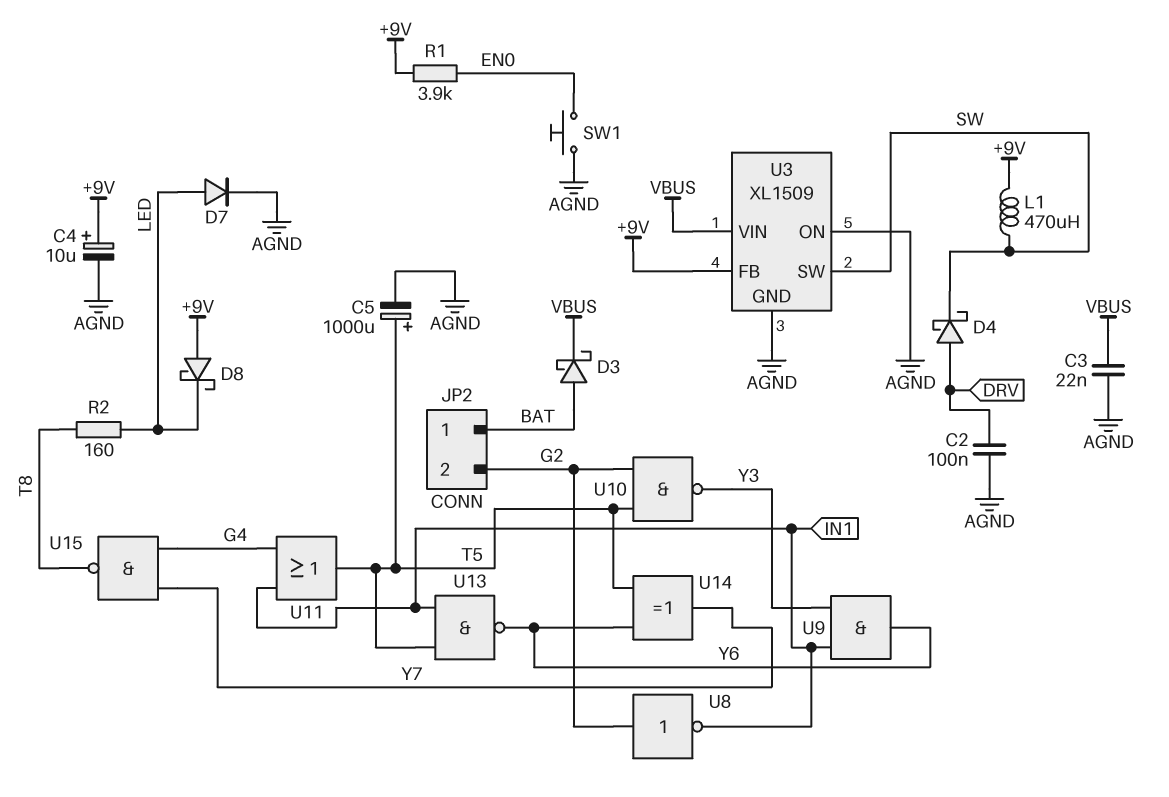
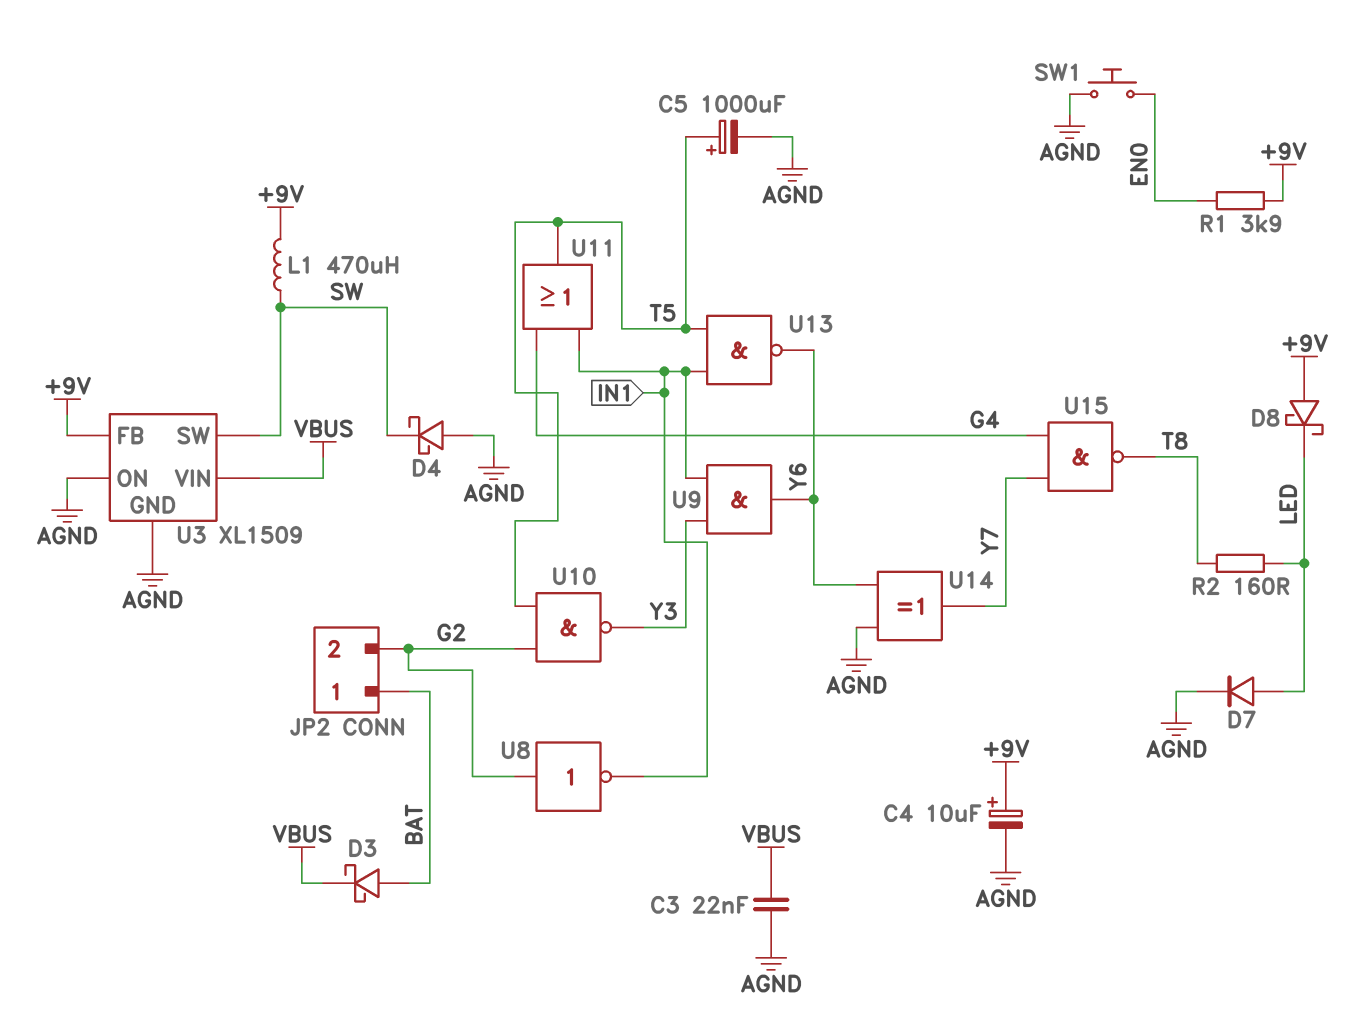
C2: 100nF (AGND, DRV) -> none
D4: schottky (A DRV, K SW) -> schottky (A AGND, K SW)
U14: XOR (in T5, in Y6, out Y7) -> XOR (in AGND, in Y6, out Y7)

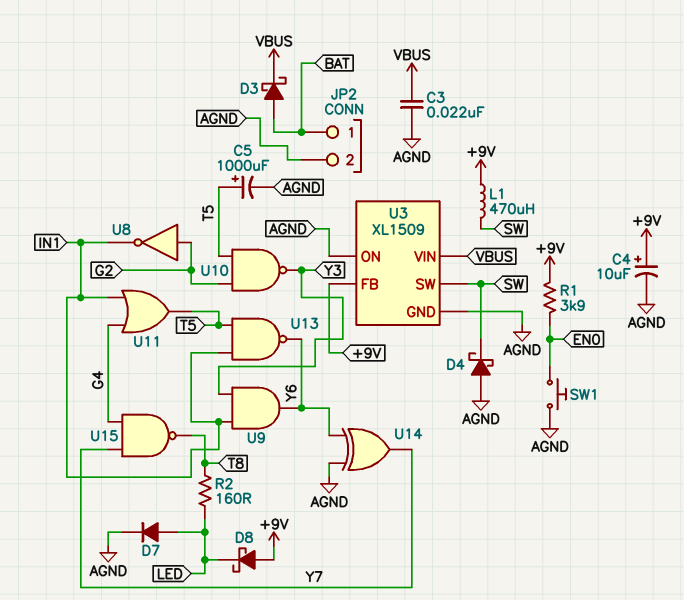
JP2 pin 2: G2 -> AGND

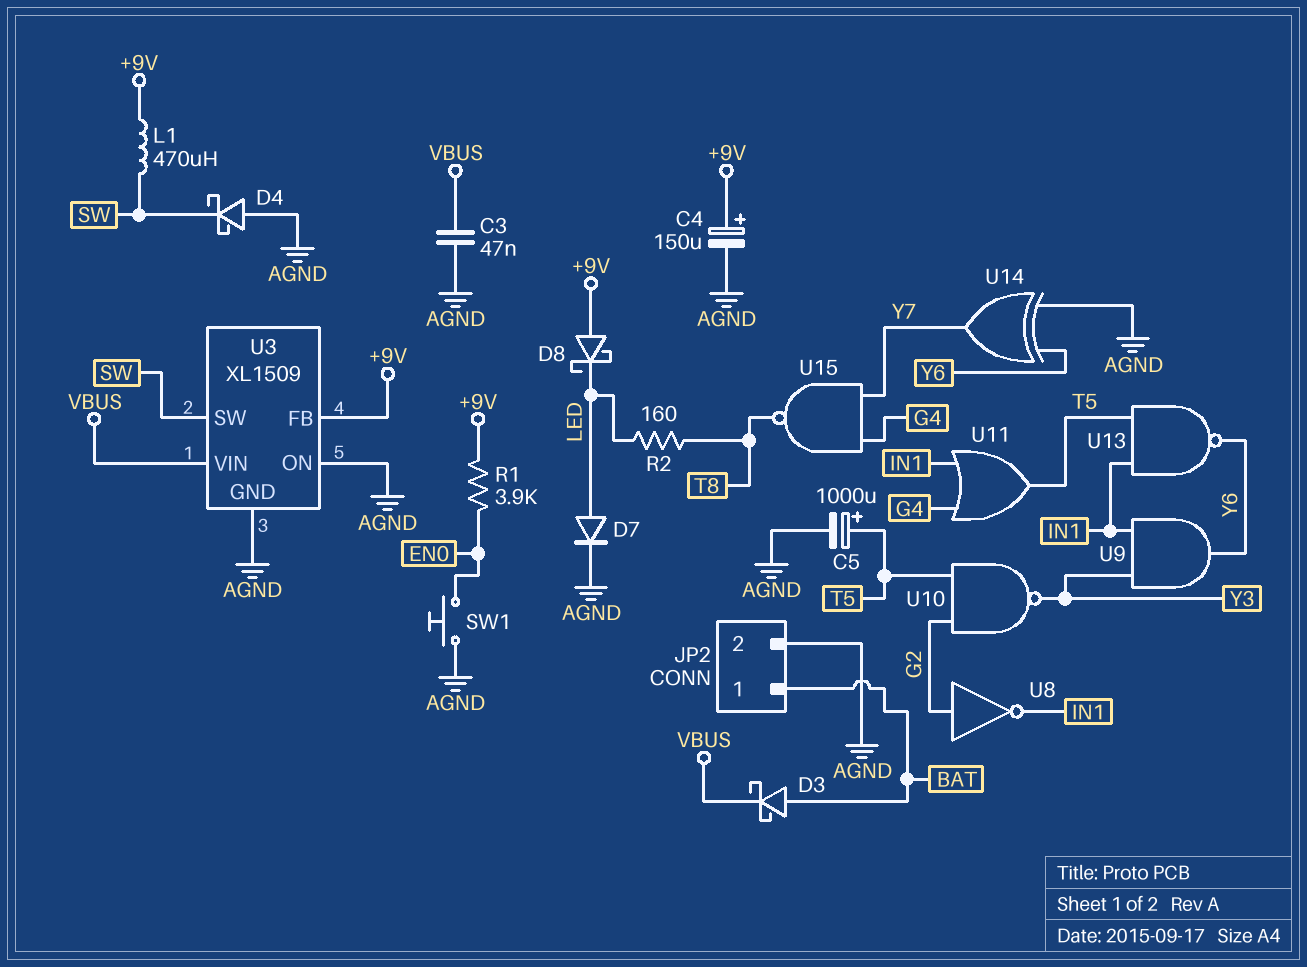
C3: 22nF (AGND, VBUS) -> 47nF (AGND, VBUS)
C4: 10uF (plus +9V, minus AGND) -> 150uF (plus +9V, minus AGND)

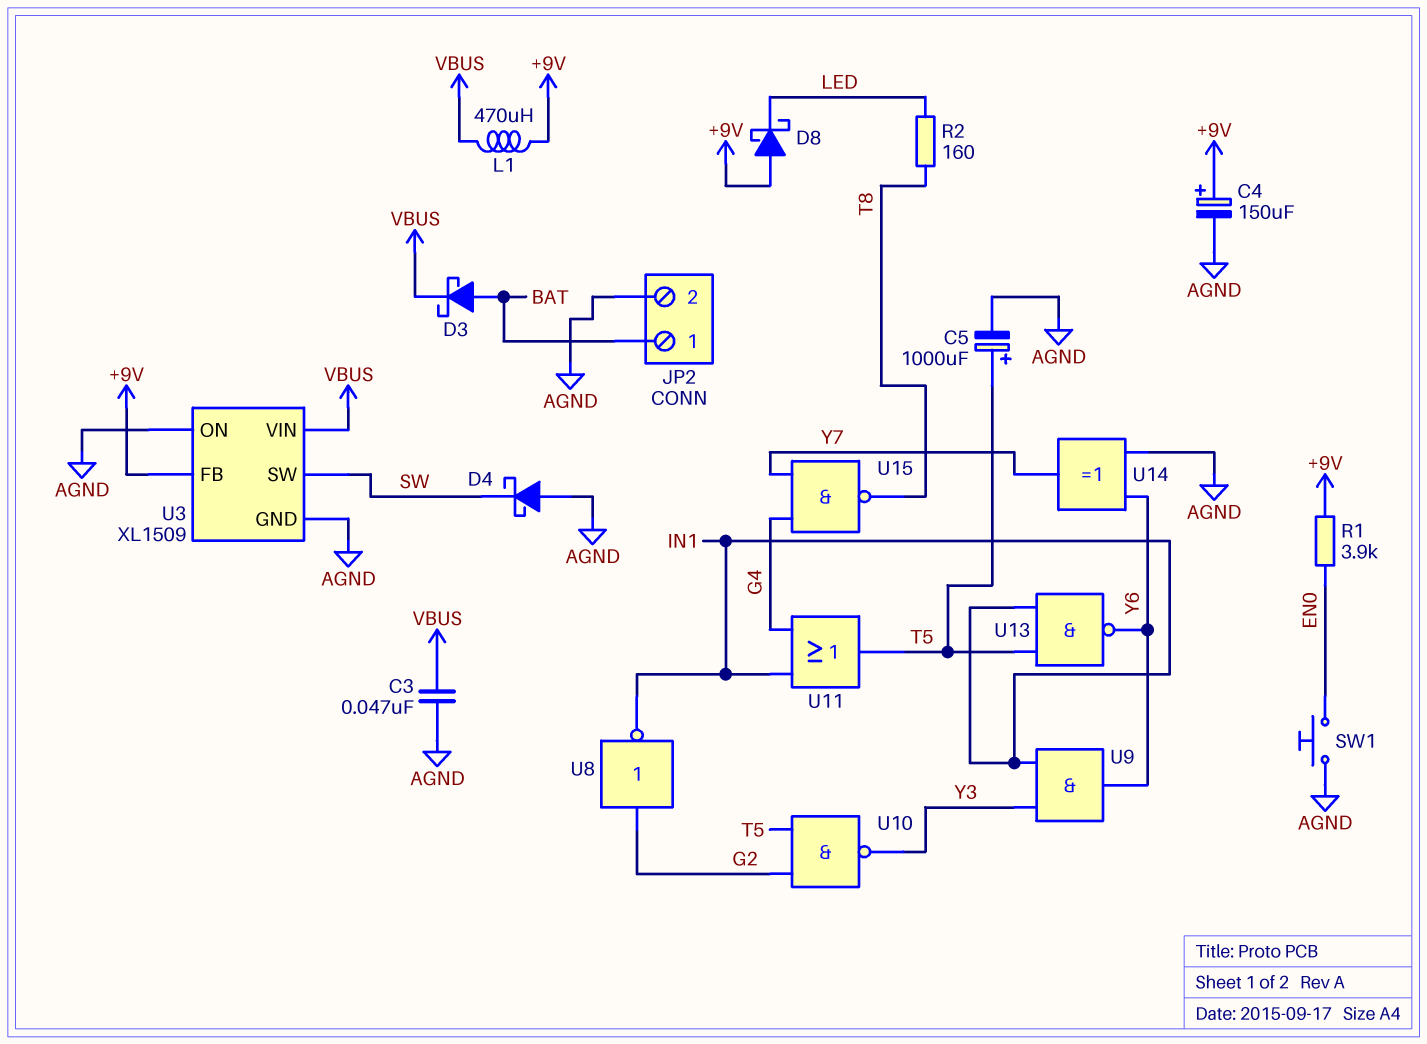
D7: diode (A LED, K AGND) -> none
L1: 470uH (+9V, SW) -> 470uH (+9V, VBUS)

